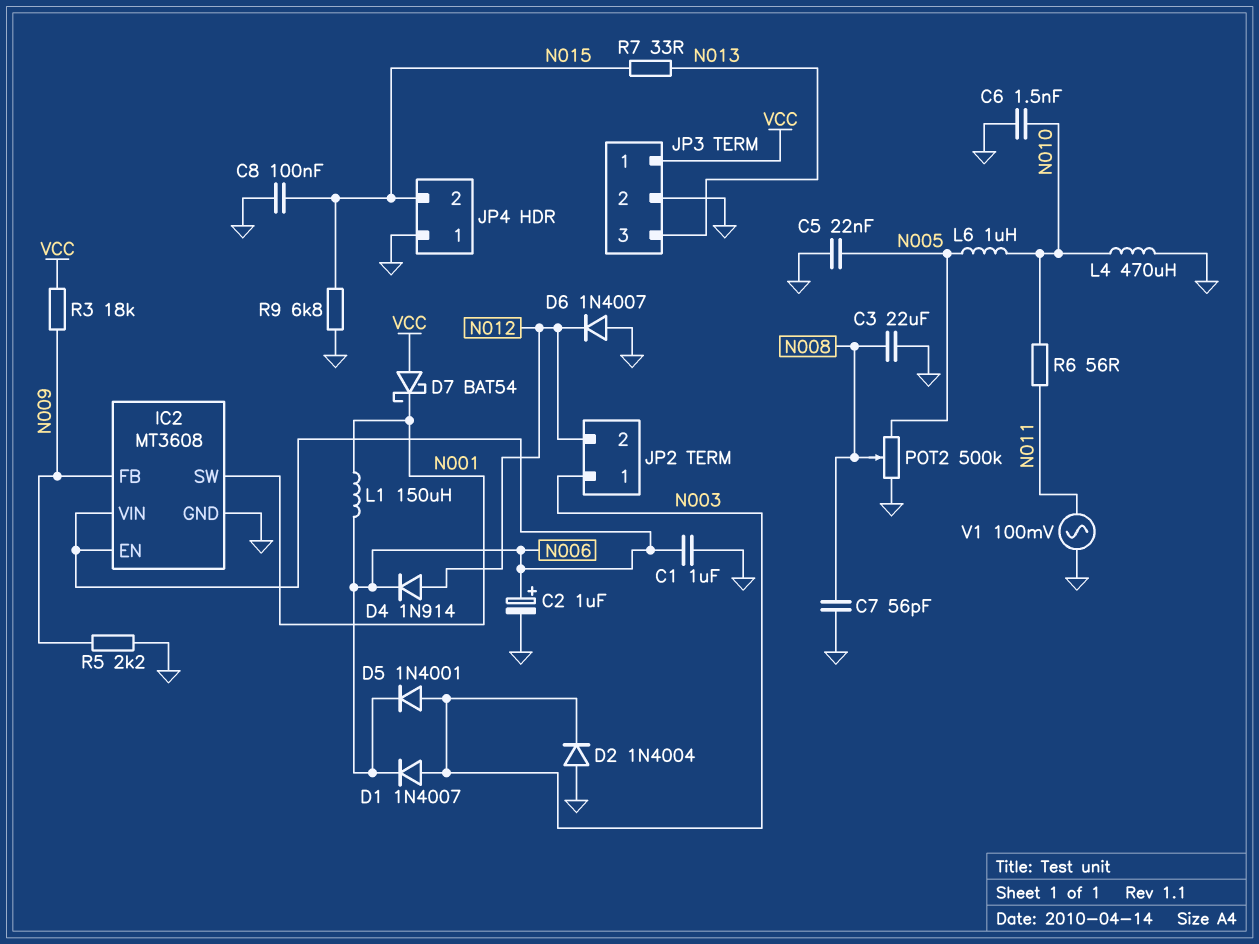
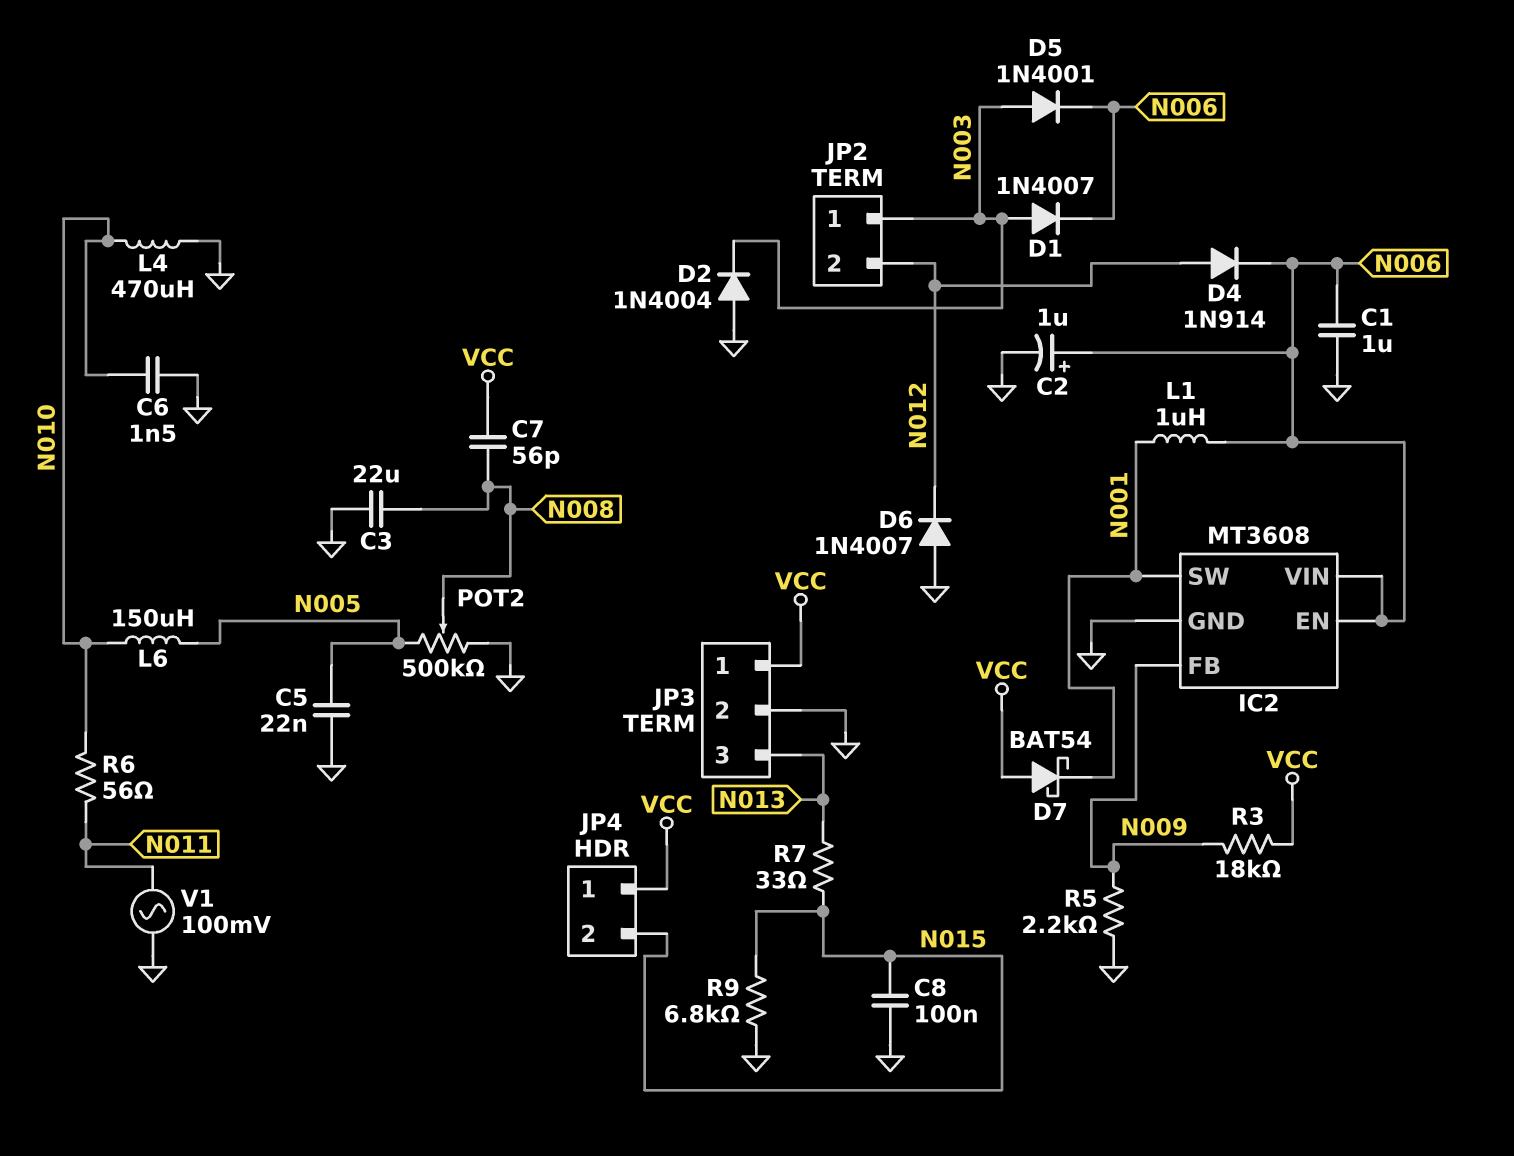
C7: 56pF (GND, N008) -> 56pF (N008, VCC)
JP4 pin 1: GND -> VCC
L1: 150uH (N001, N006) -> 1uH (N001, N006)
L6: 1uH (N005, N010) -> 150uH (N005, N010)

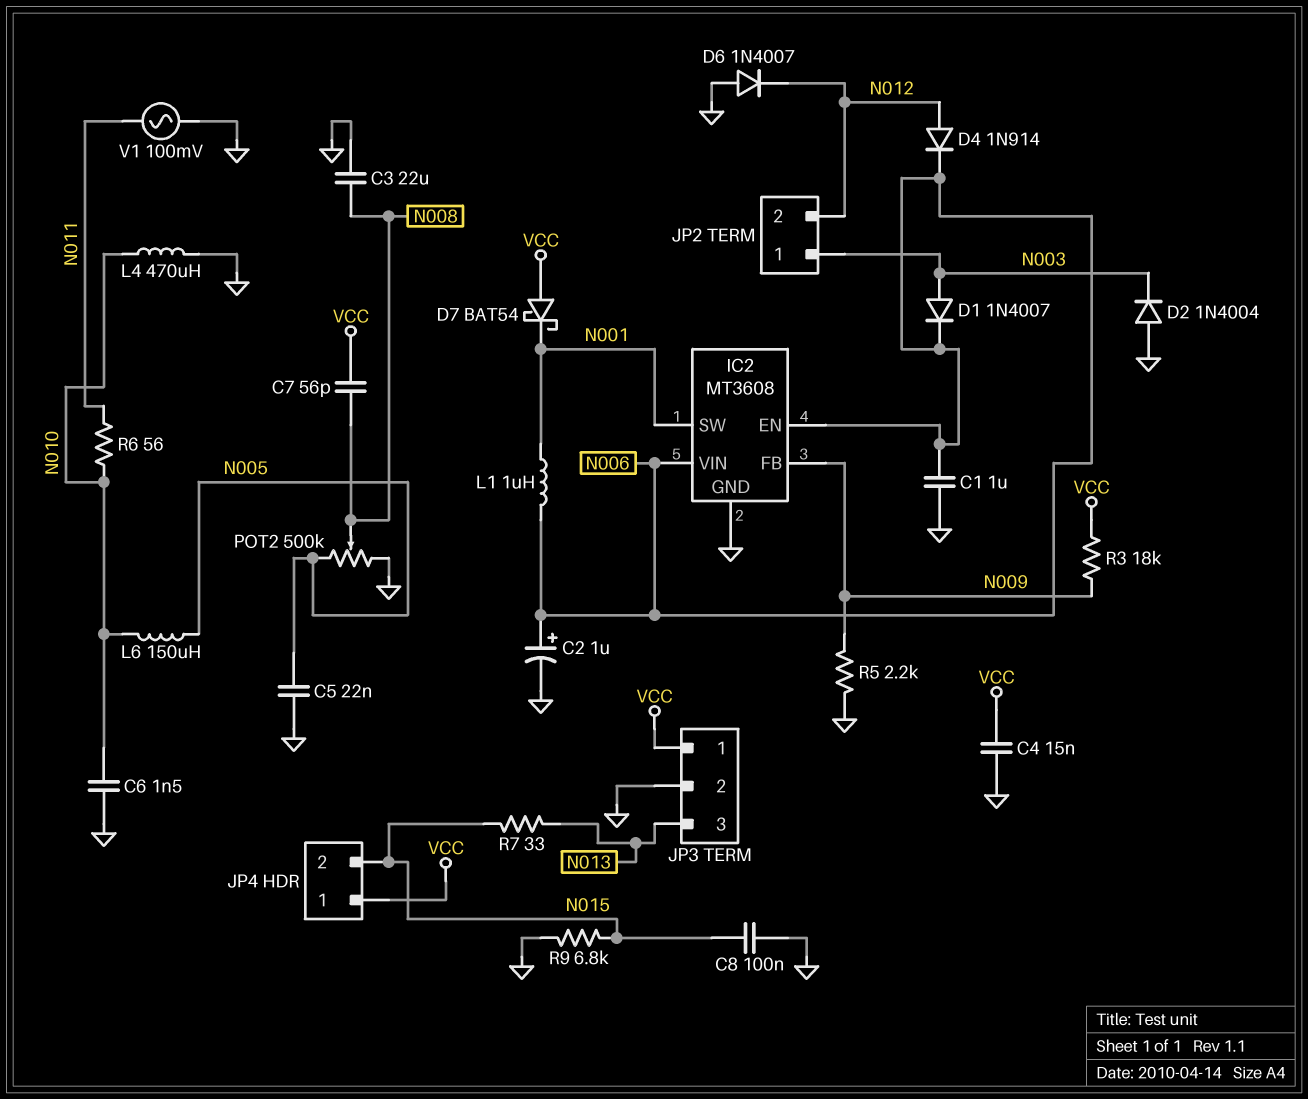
C4: none -> 15nF (GND, VCC)
D5: diode 1N4001 (A N003, K N006) -> none

